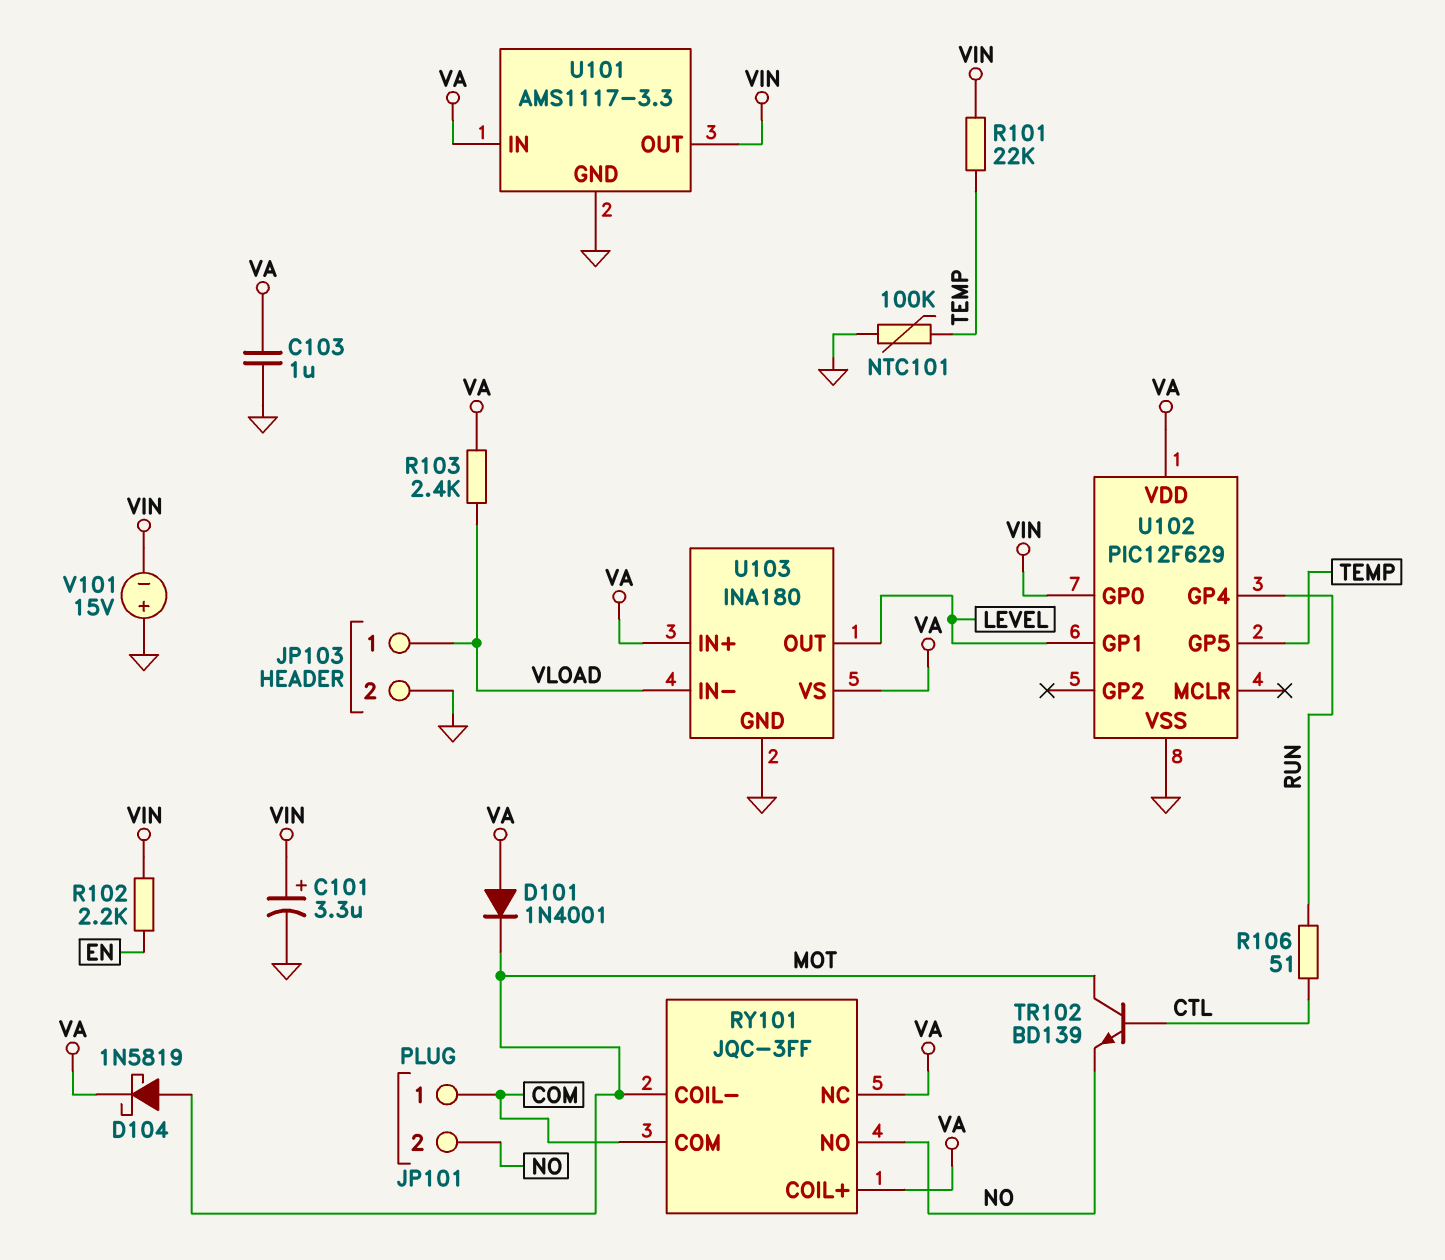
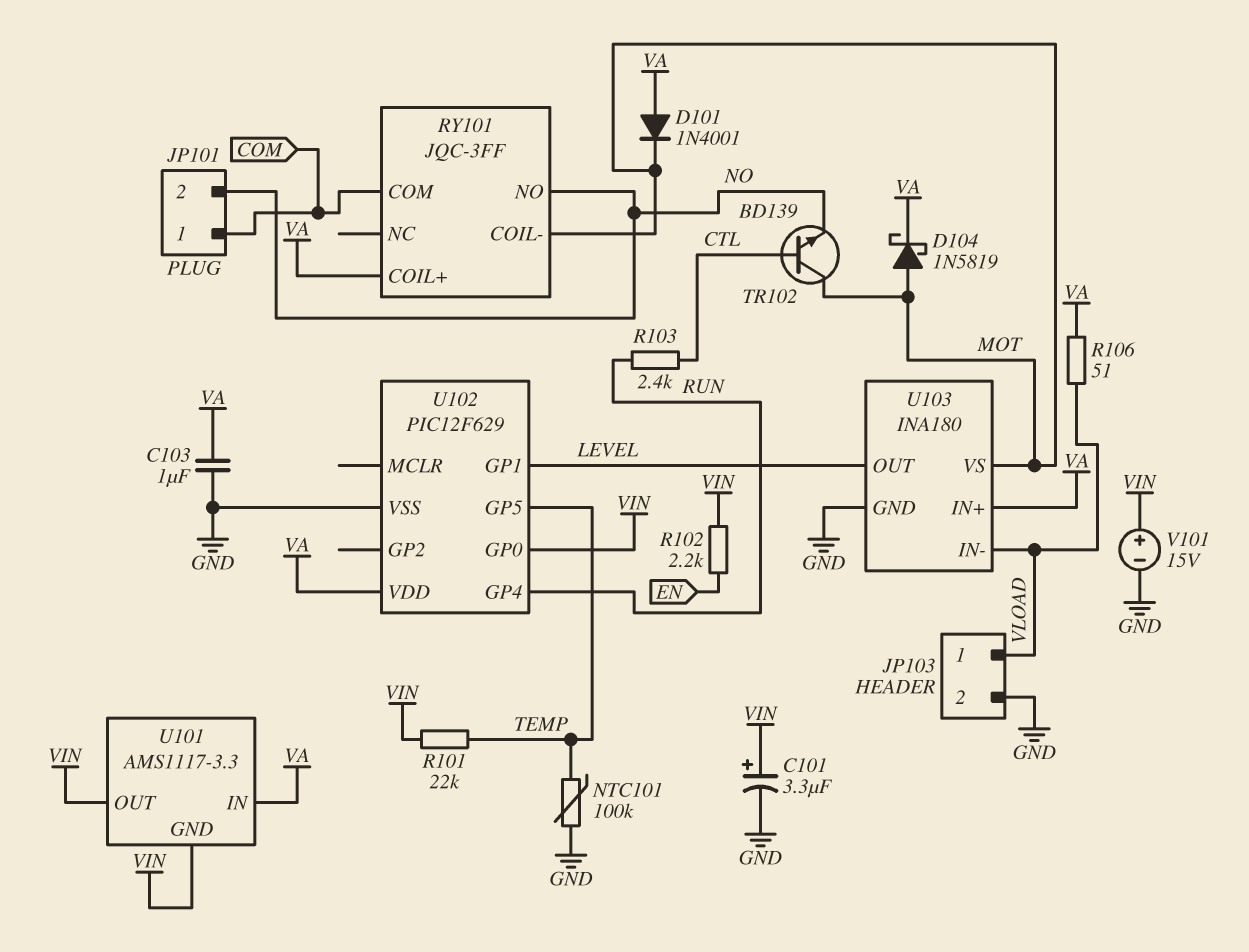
R103: 2.4k (VA, VLOAD) -> 2.4k (CTL, RUN)
R106: 51 (CTL, RUN) -> 51 (VA, VLOAD)
RY101 pin NC: VA -> none
U101 pin GND: GND -> VIN
U103 pin VS: VA -> MOT
V101: 15V (plus GND, minus VIN) -> 15V (plus VIN, minus GND)

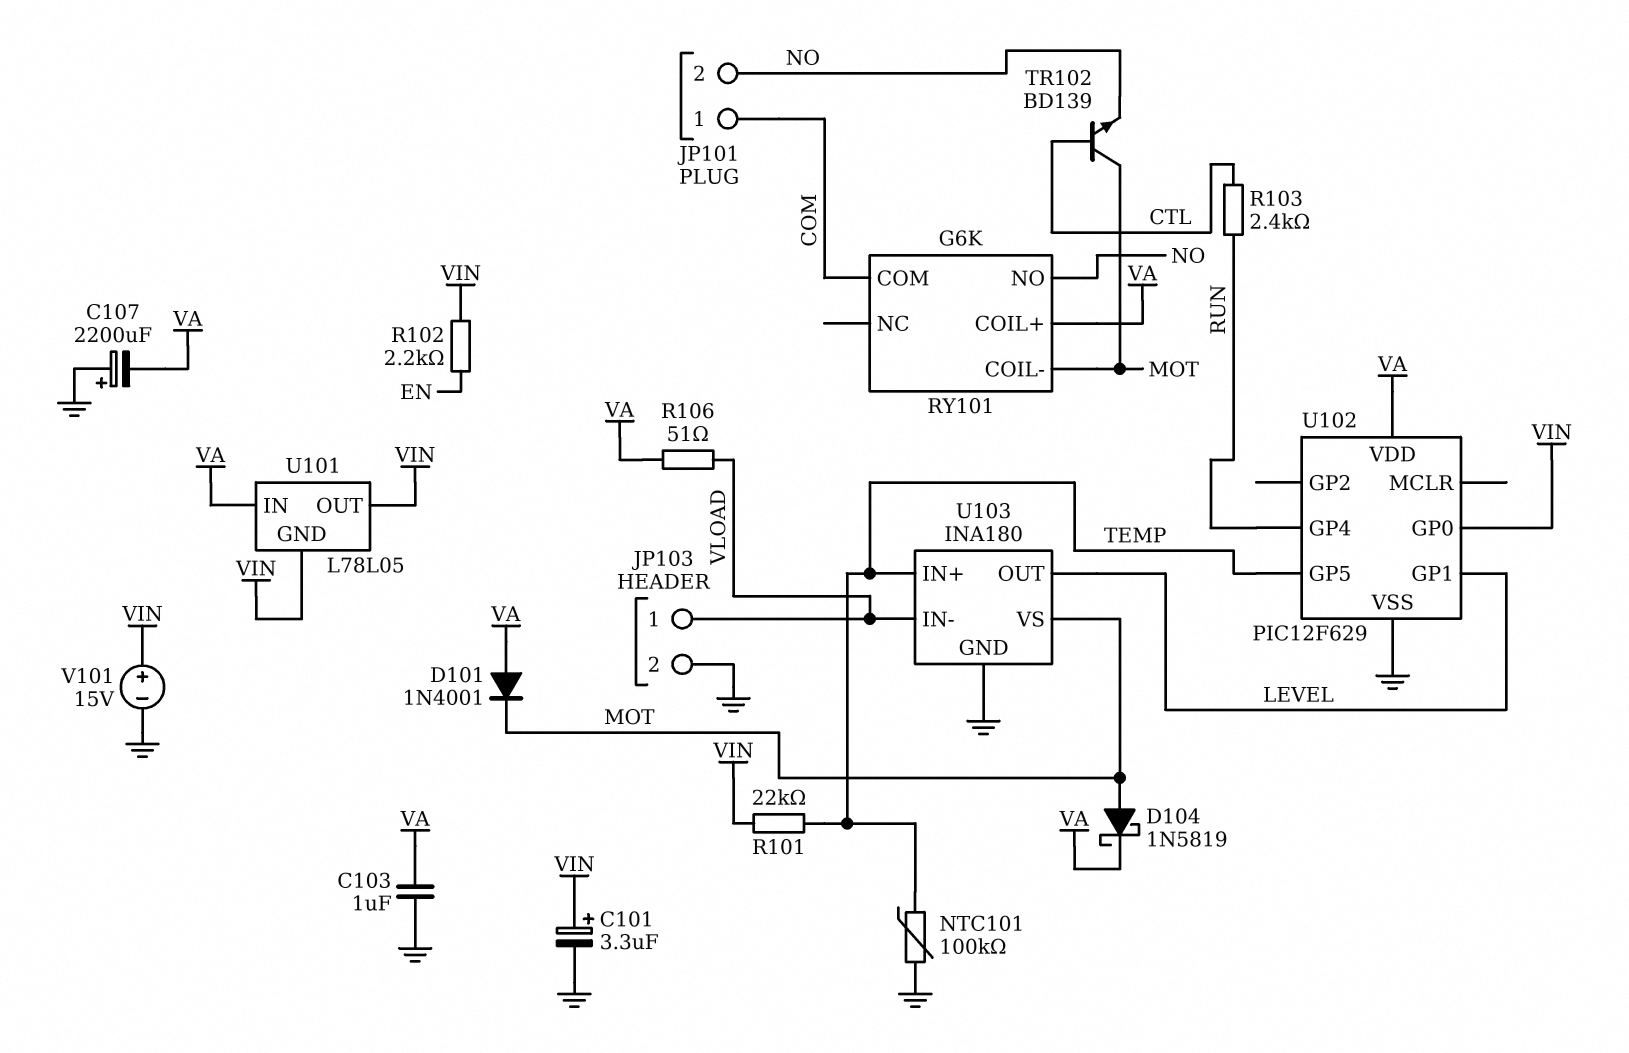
C107: none -> 2200uF (plus GND, minus VA)
RY101: JQC-3FF -> G6K
U101: AMS1117-3.3 -> L78L05
U103 pin IN+: VA -> TEMP

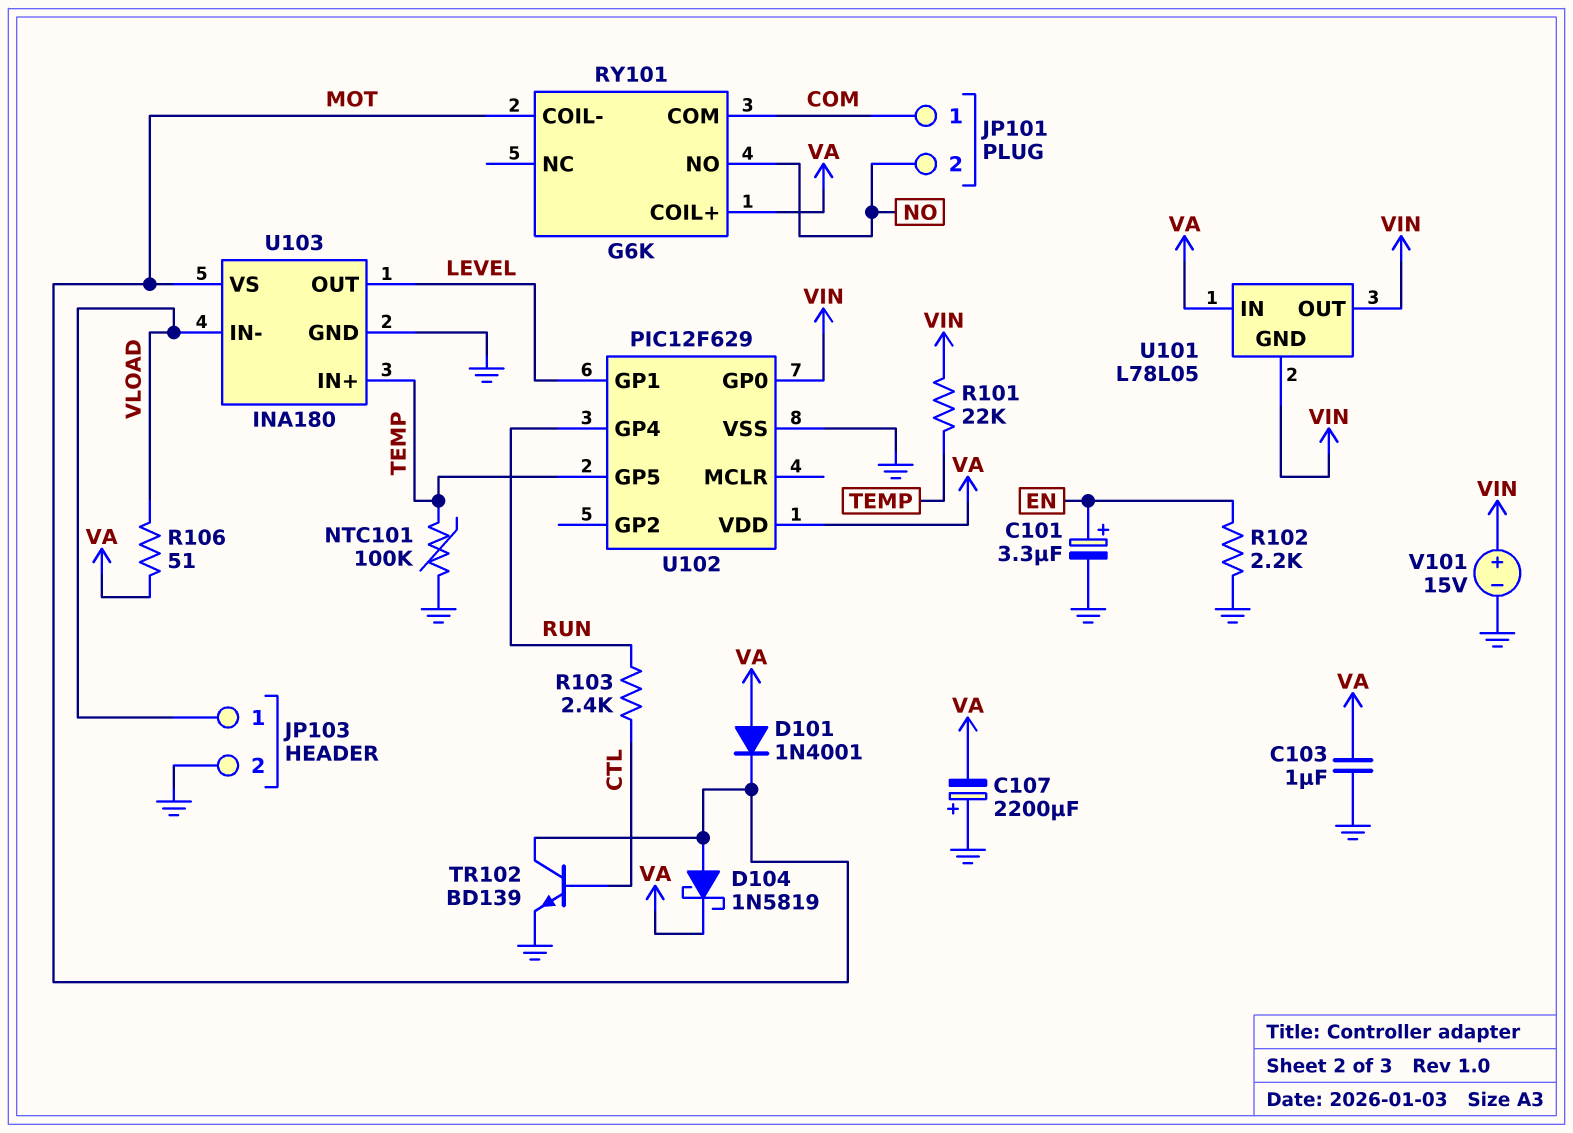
C101: 3.3uF (plus VIN, minus GND) -> 3.3uF (plus EN, minus GND)
R102: 2.2k (EN, VIN) -> 2.2k (EN, GND)
TR102: NPN BD139 (B CTL, C MOT, E NO) -> NPN BD139 (B CTL, C MOT, E GND)

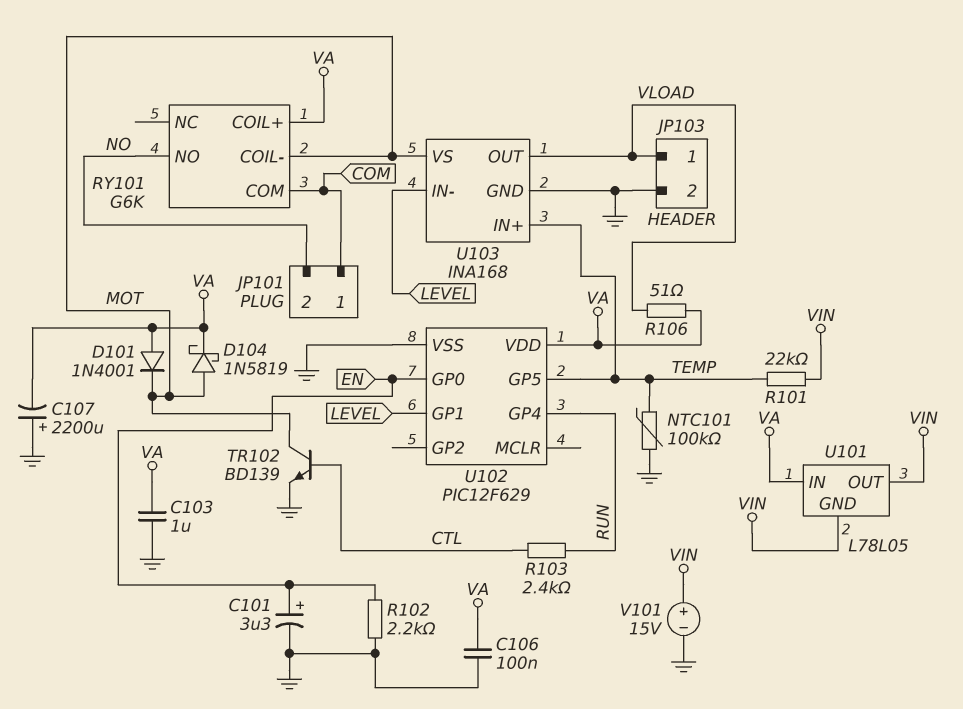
C106: none -> 100nF (GND, VA)
U102 pin GP0: VIN -> EN
U103: INA180 -> INA168
U103 pin IN-: VLOAD -> LEVEL
U103 pin OUT: LEVEL -> VLOAD

